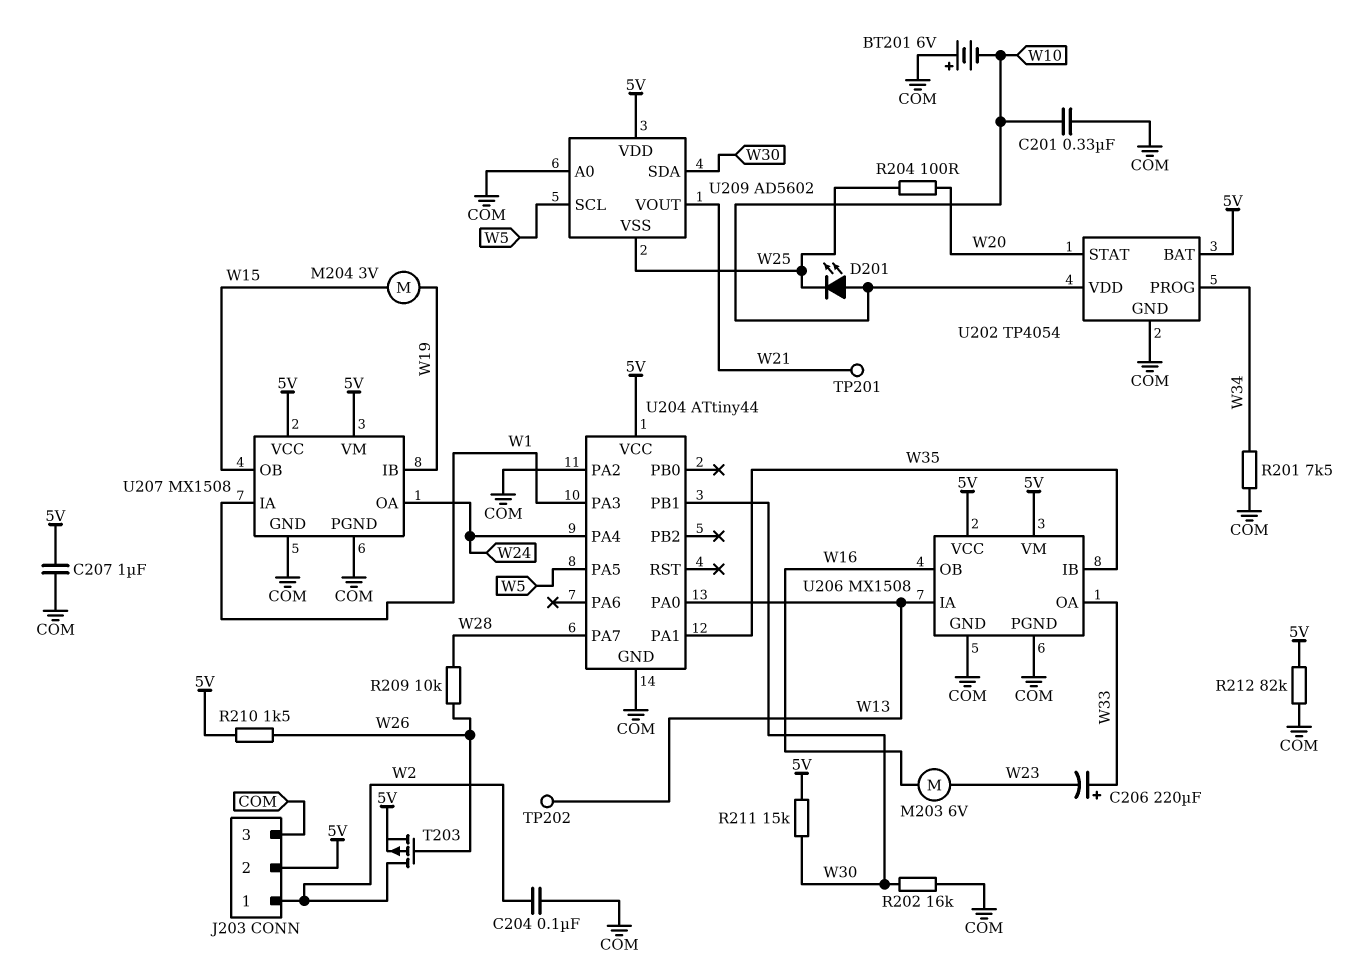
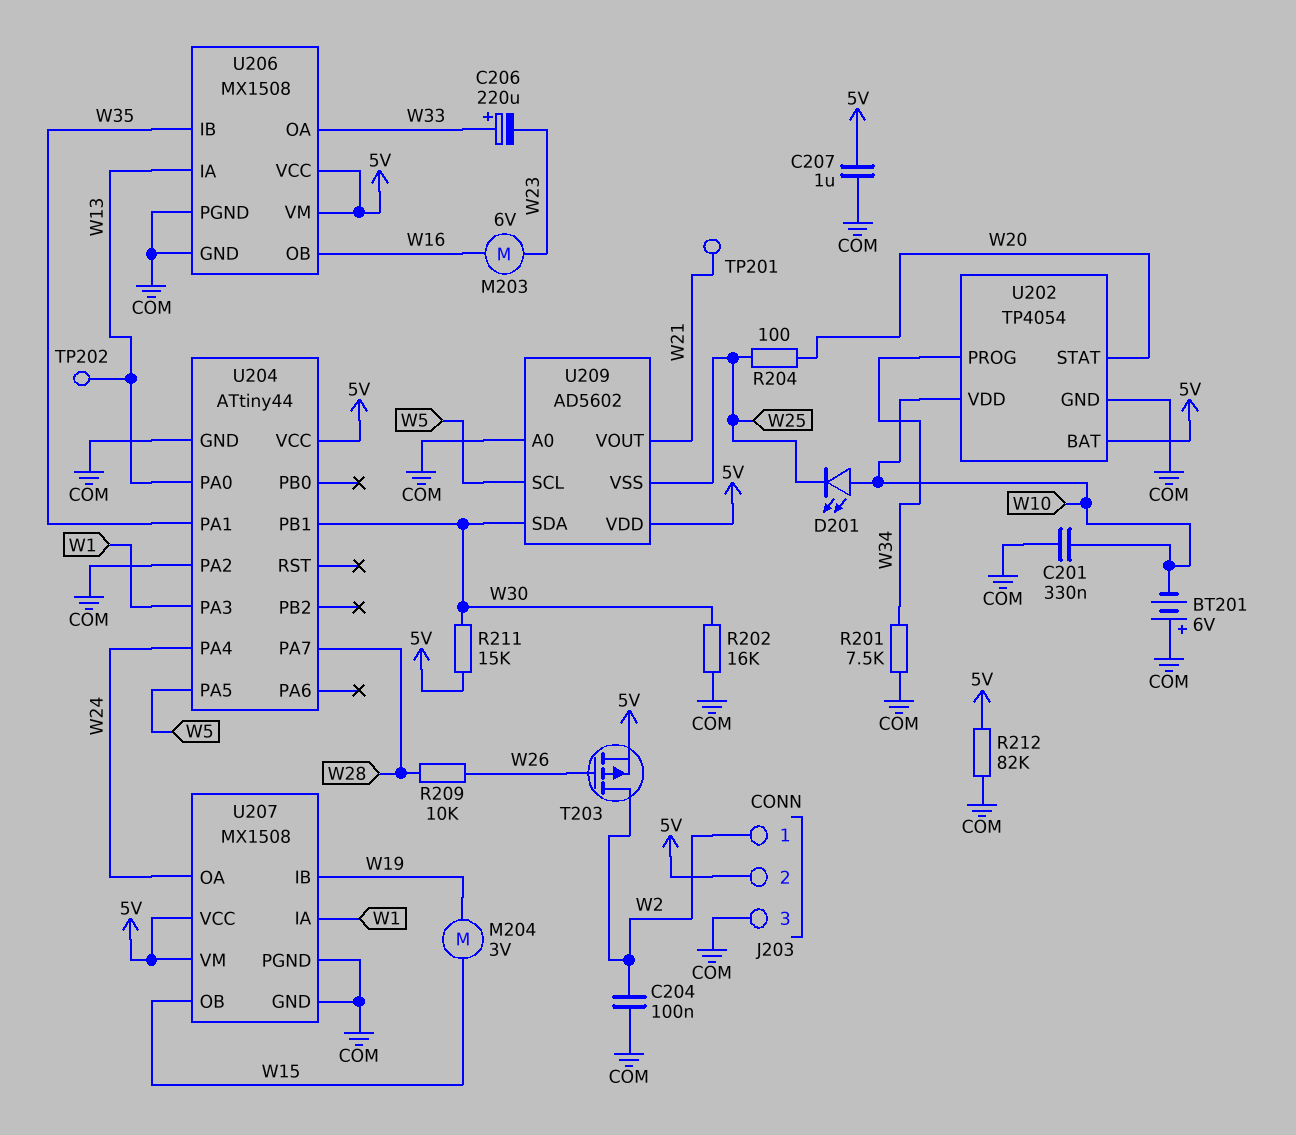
R210: 1.5k (5V, W26) -> none

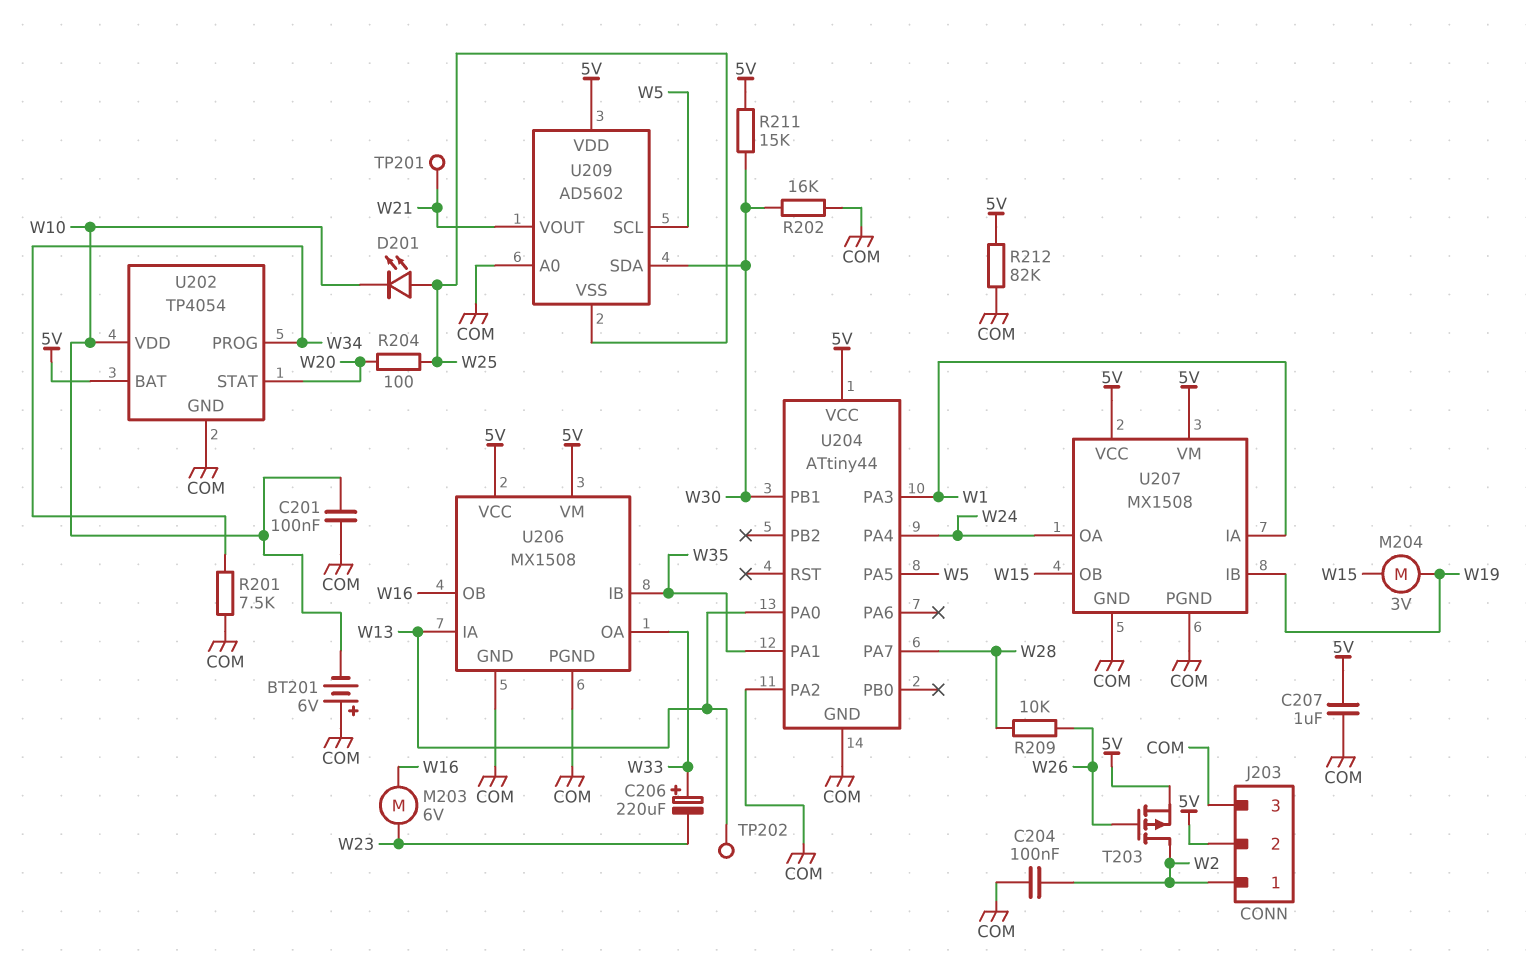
C201: 330nF (COM, W10) -> 100nF (COM, W10)
D201: LED (A W10, K W25) -> LED (A W25, K W10)

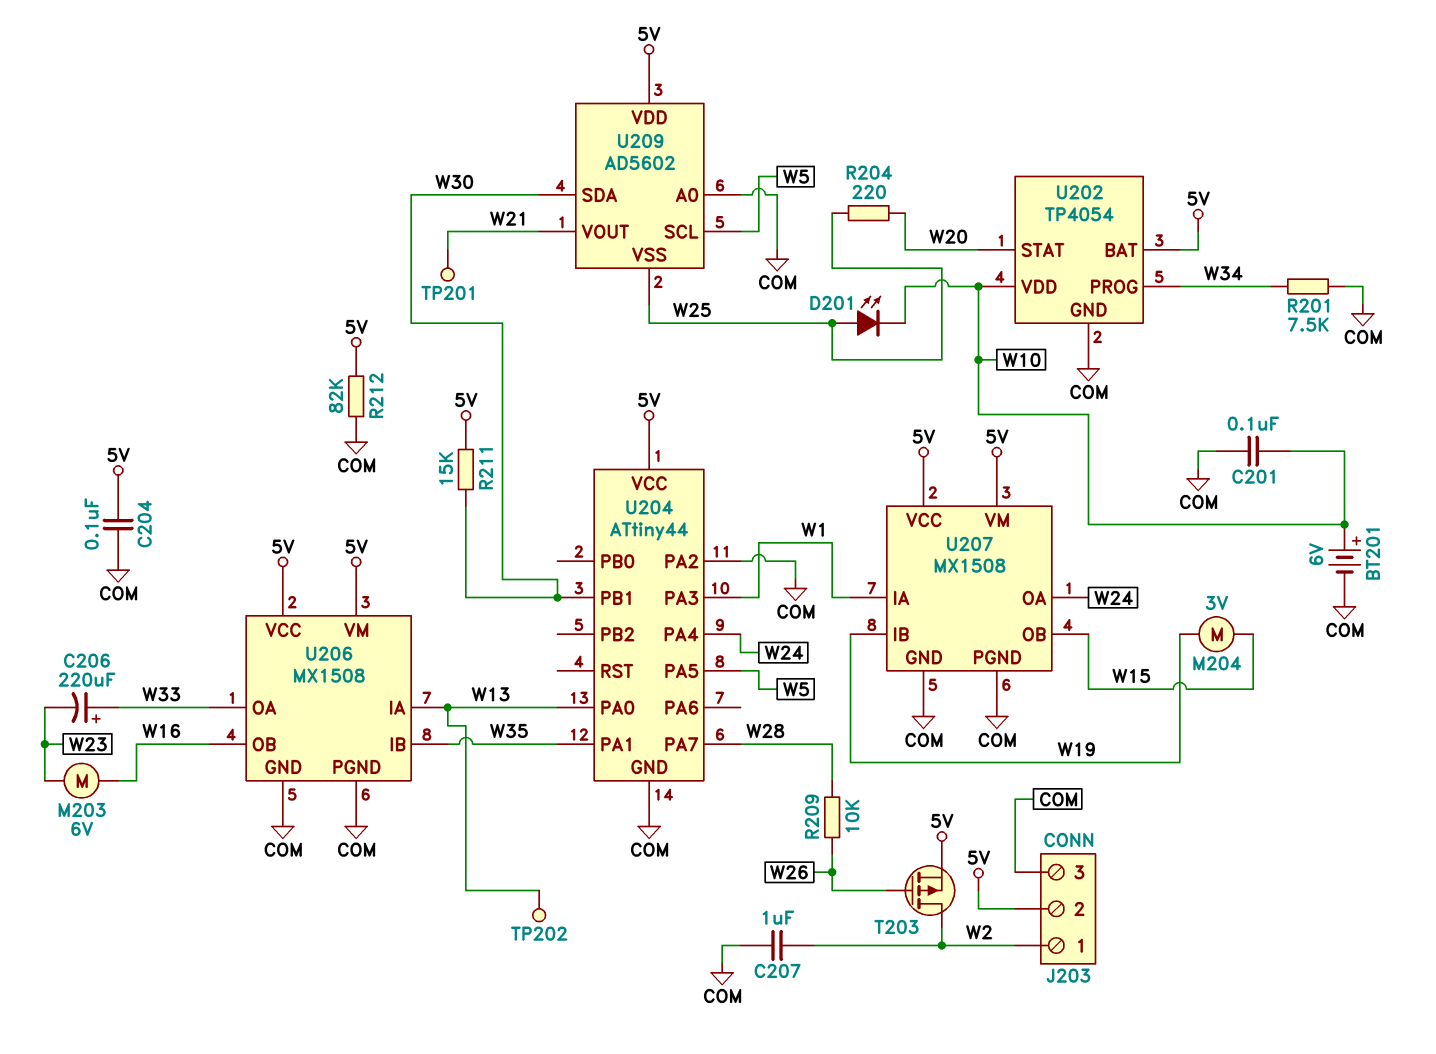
BT201: 6V (plus COM, minus W10) -> 6V (plus W10, minus COM)
C204: 100nF (COM, W2) -> 100nF (5V, COM)
C207: 1uF (5V, COM) -> 1uF (COM, W2)
R202: 16k (COM, W30) -> none
R204: 100 (W20, W25) -> 220 (W20, W25)

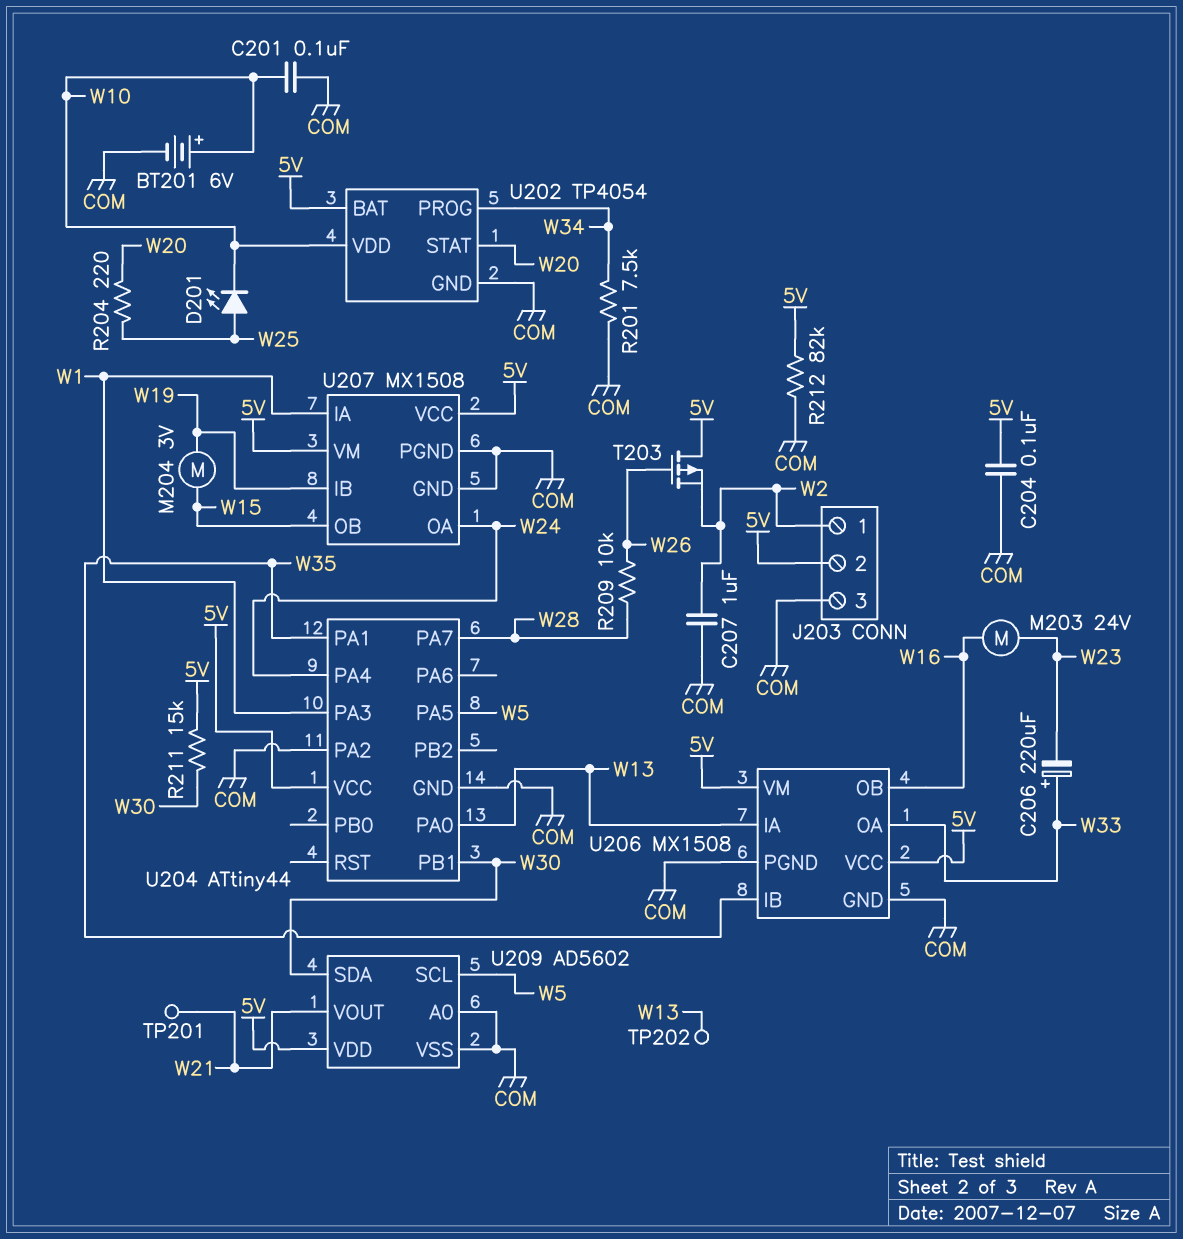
M203: motor 6V (W16, W23) -> motor 24V (W16, W23)
T203: PMOS (G W26, D W2, S 5V) -> PMOS (G W26, D 5V, S W2)
U209 pin VSS: W25 -> COM

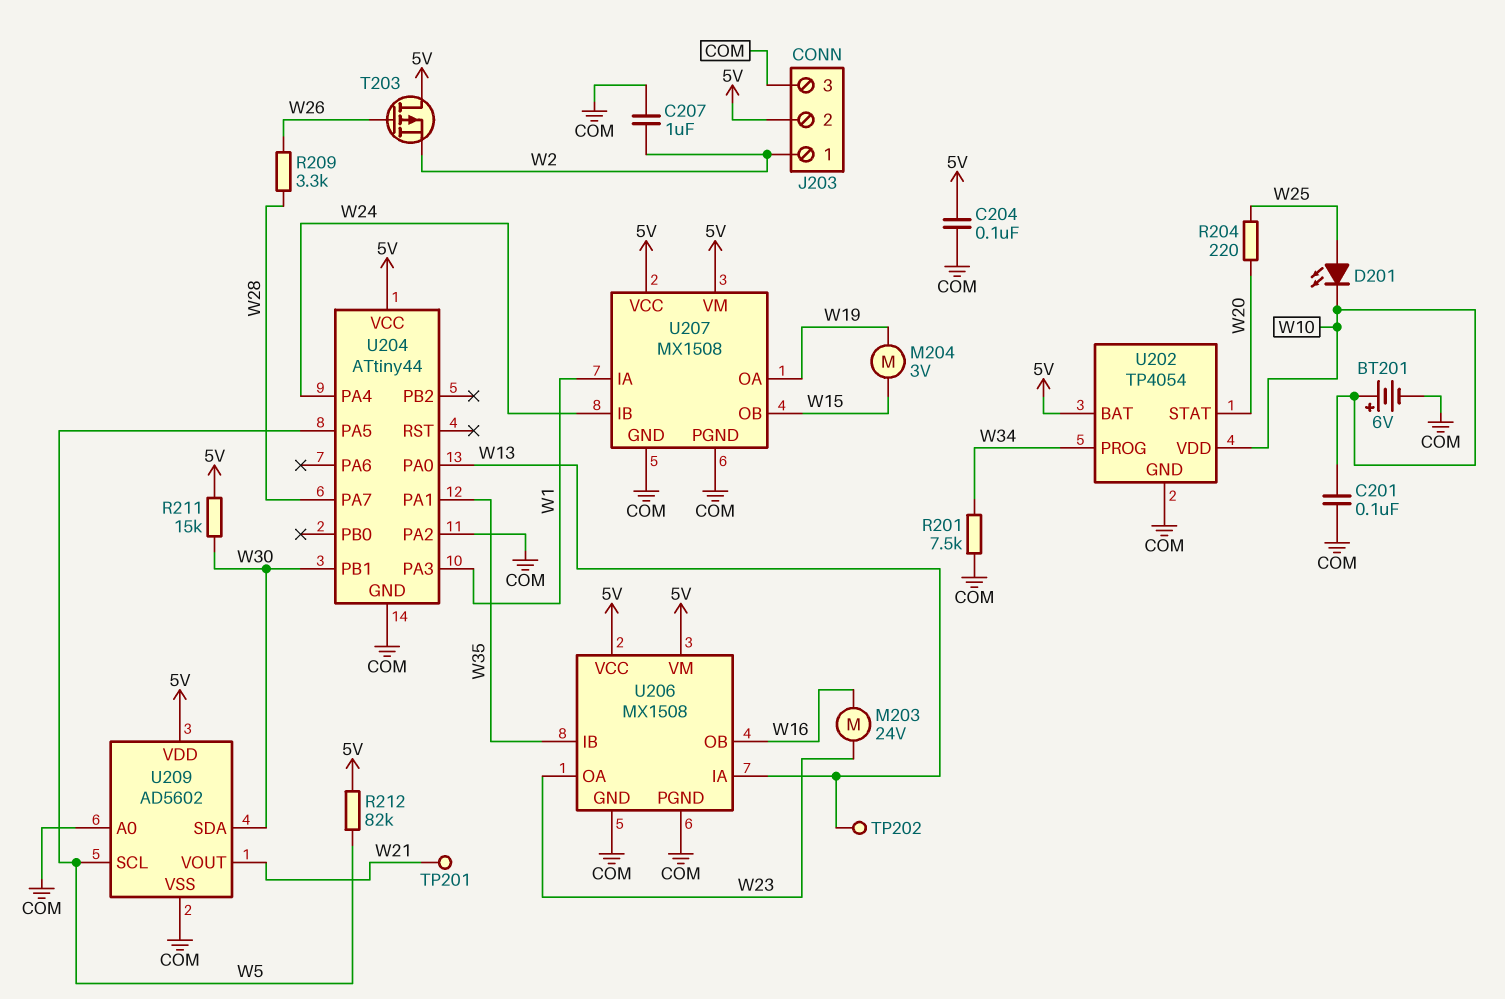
C206: 220uF (plus W33, minus W23) -> none
R209: 10k (W26, W28) -> 3.3k (W26, W28)
R212: 82k (5V, COM) -> 82k (5V, W5)
U206 pin OA: W33 -> W23
U207 pin IB: W19 -> W24
U207 pin OA: W24 -> W19

